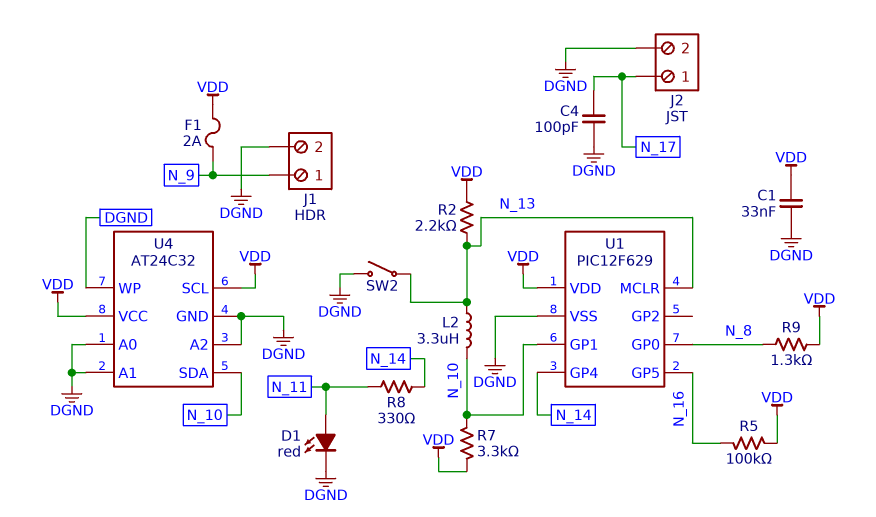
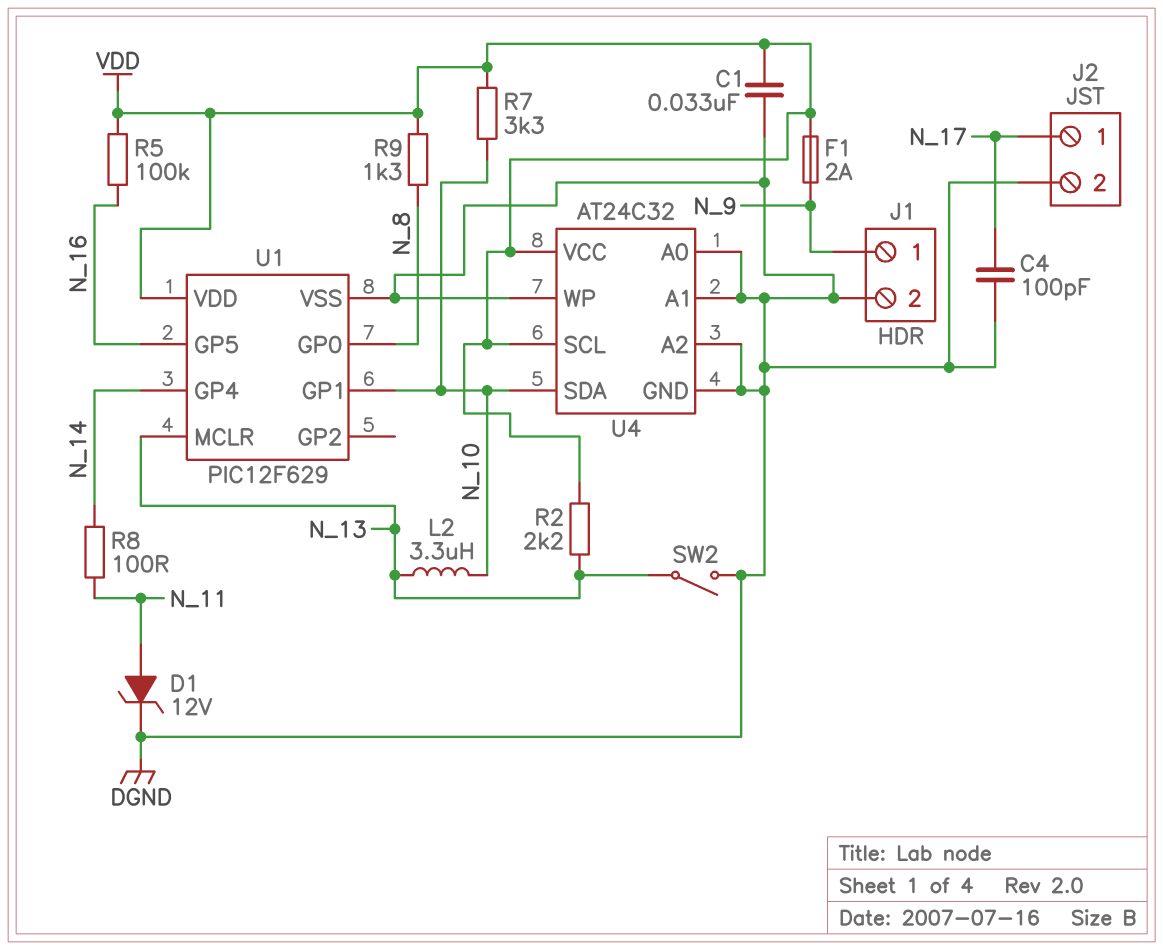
D1: LED red (A N_11, K DGND) -> zener 12V (A N_11, K DGND)
R8: 330 (N_11, N_14) -> 100 (N_11, N_14)

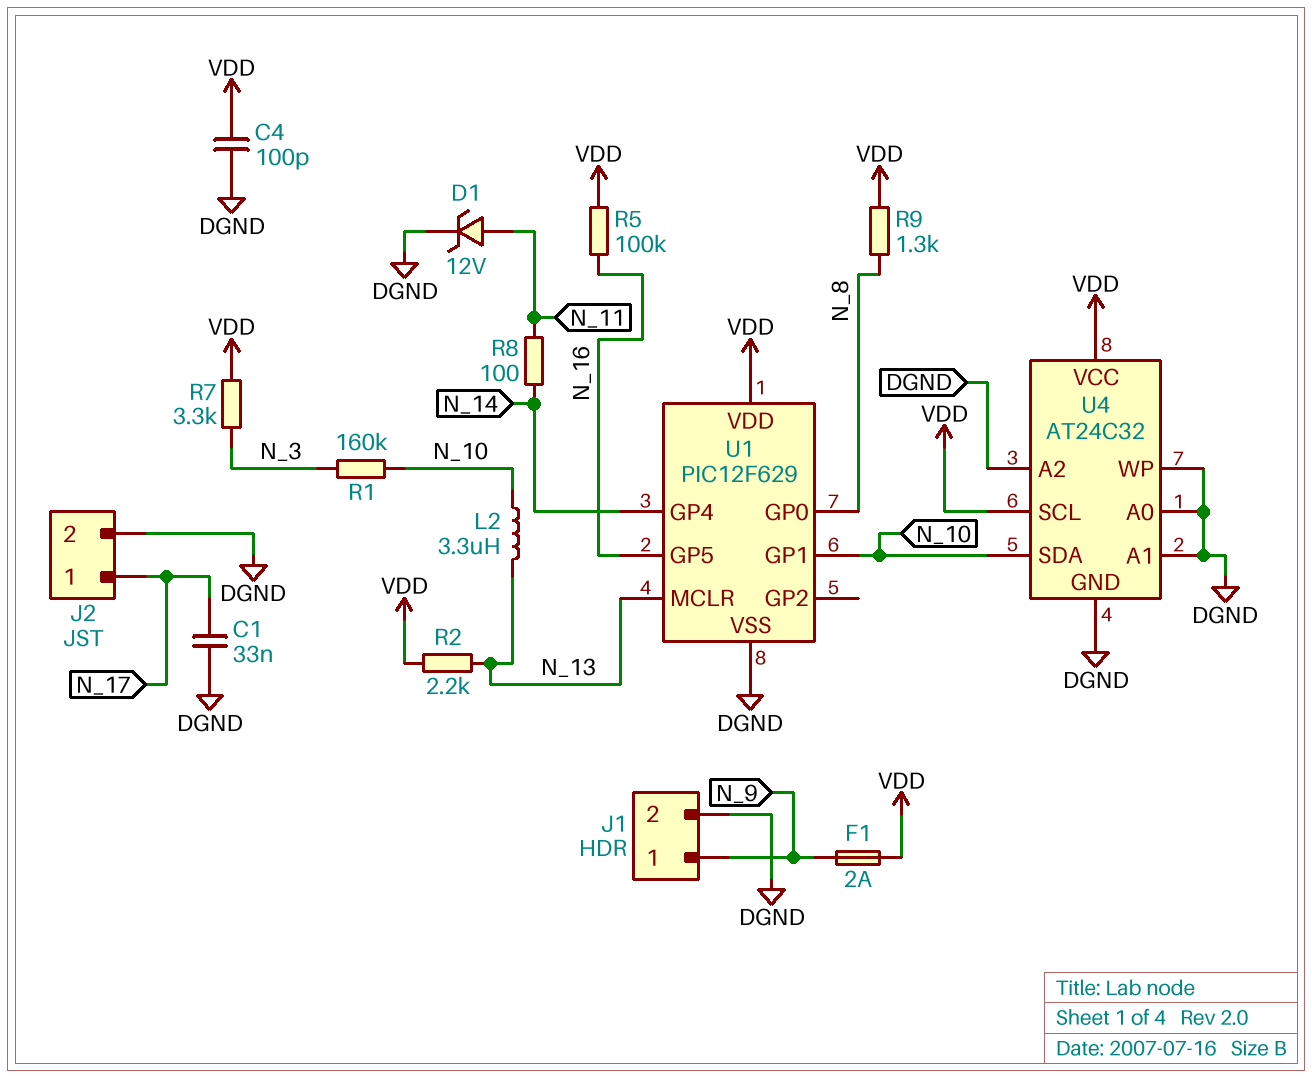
C1: 33nF (DGND, VDD) -> 33nF (DGND, N_17)
C4: 100pF (DGND, N_17) -> 100pF (DGND, VDD)
R1: none -> 160k (N_3, N_10)
R7: 3.3k (N_10, VDD) -> 3.3k (N_3, VDD)
SW2: switch (DGND, N_13) -> none

